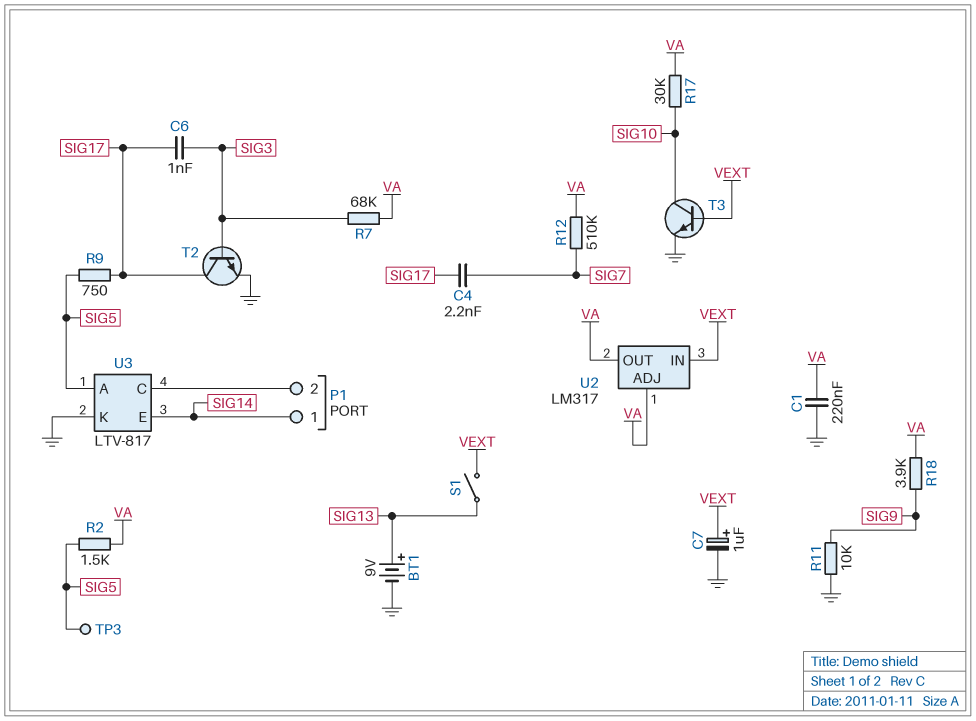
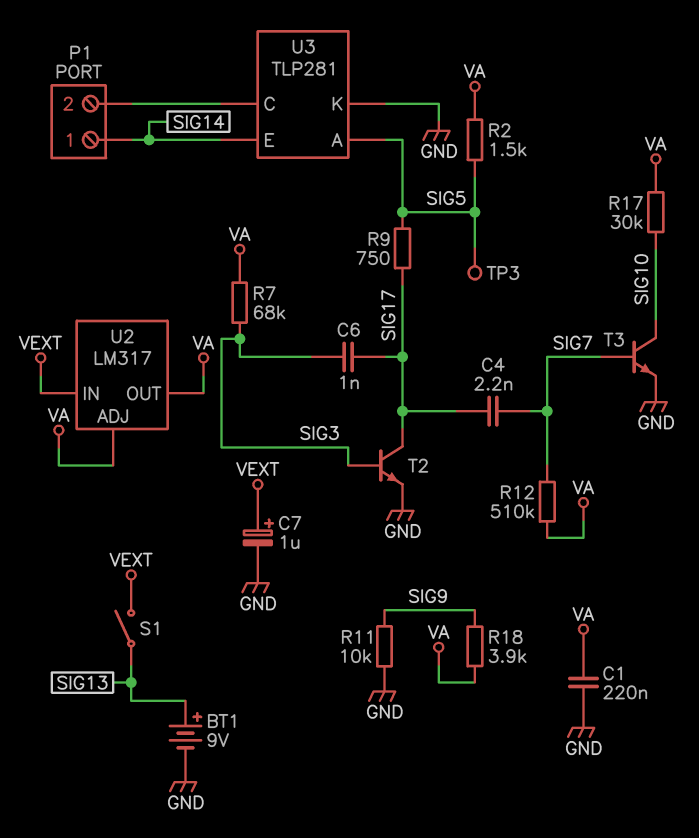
T3: NPN (B VEXT, C SIG10, E GND) -> NPN (B SIG7, C SIG10, E GND)
U3: LTV-817 -> TLP281

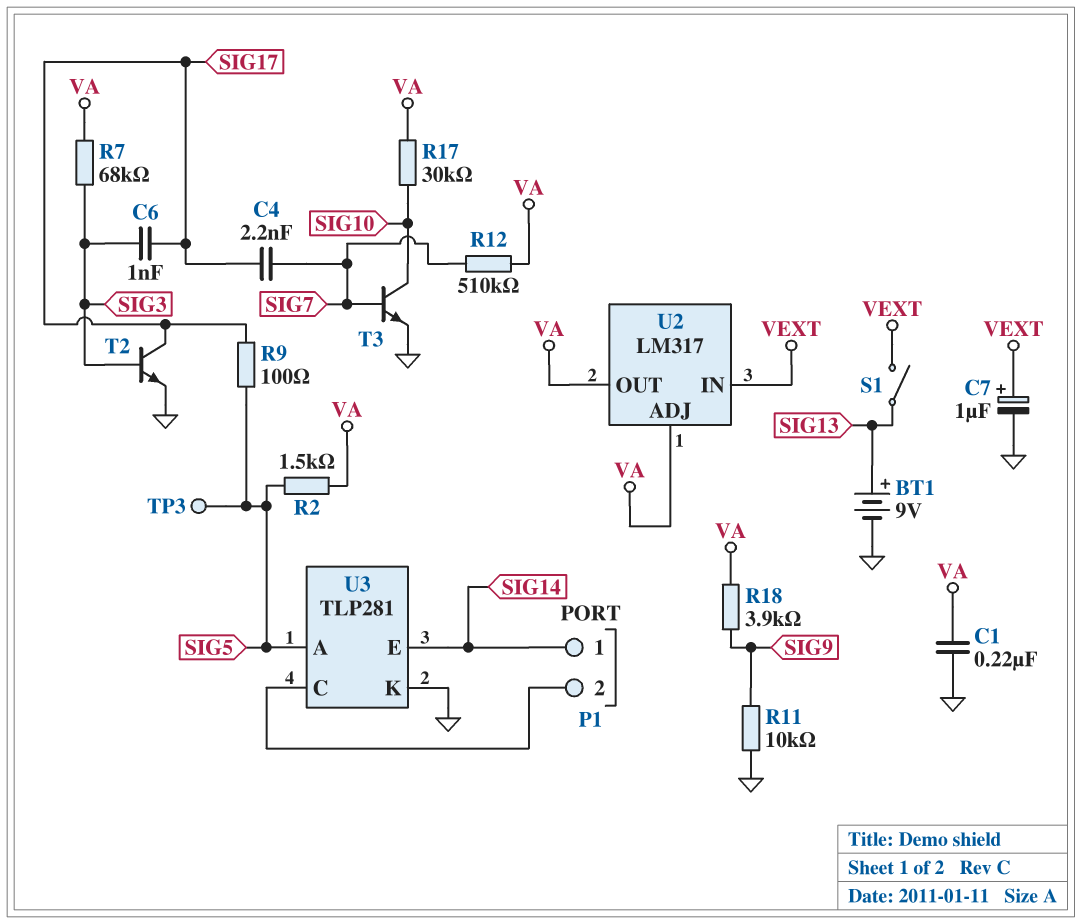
R9: 750 (SIG5, SIG17) -> 100 (SIG5, SIG17)

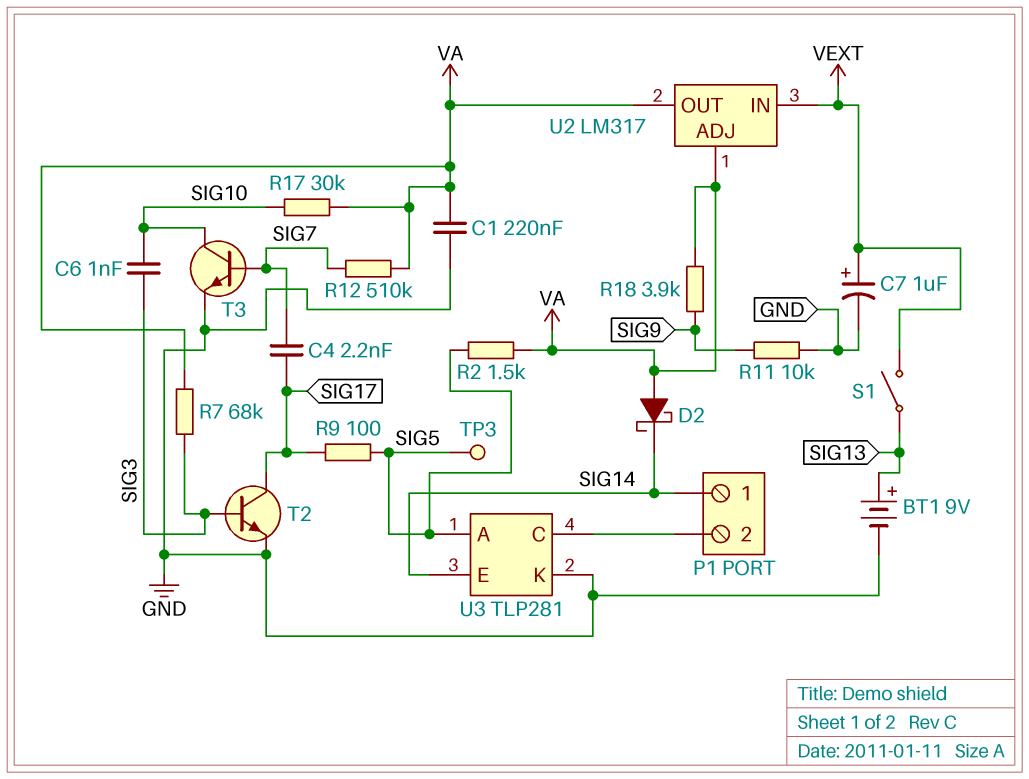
C6: 1nF (SIG3, SIG17) -> 1nF (SIG3, SIG10)
D2: none -> schottky (A VA, K SIG14)

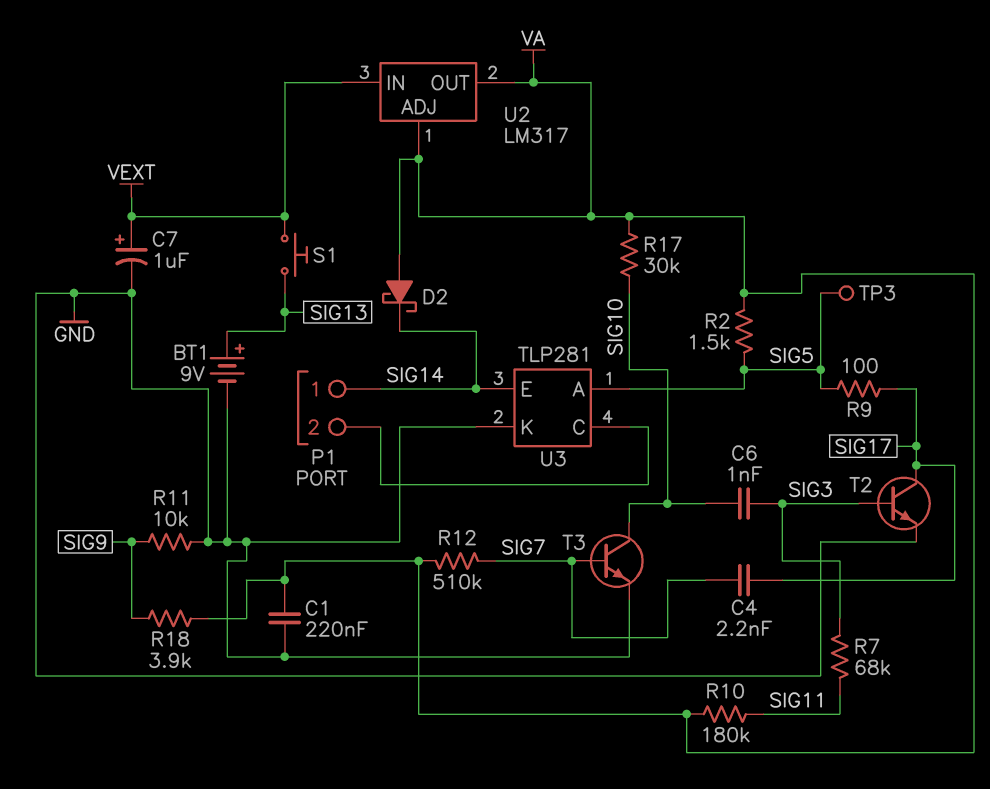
R7: 68k (SIG3, VA) -> 68k (SIG3, SIG11)
R10: none -> 180k (SIG11, VA)
S1: switch (SIG13, VEXT) -> button (SIG13, VEXT)

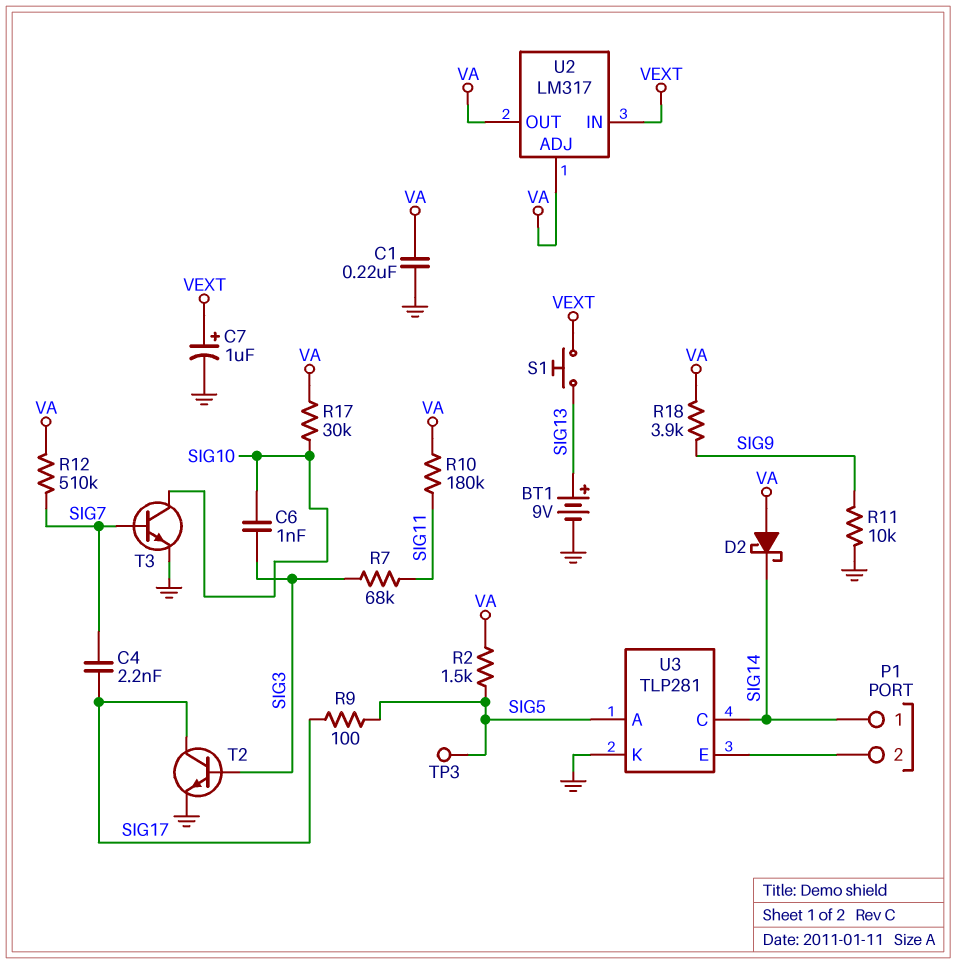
U3 pin C: P1/2 -> SIG14
U3 pin E: SIG14 -> P1/2

